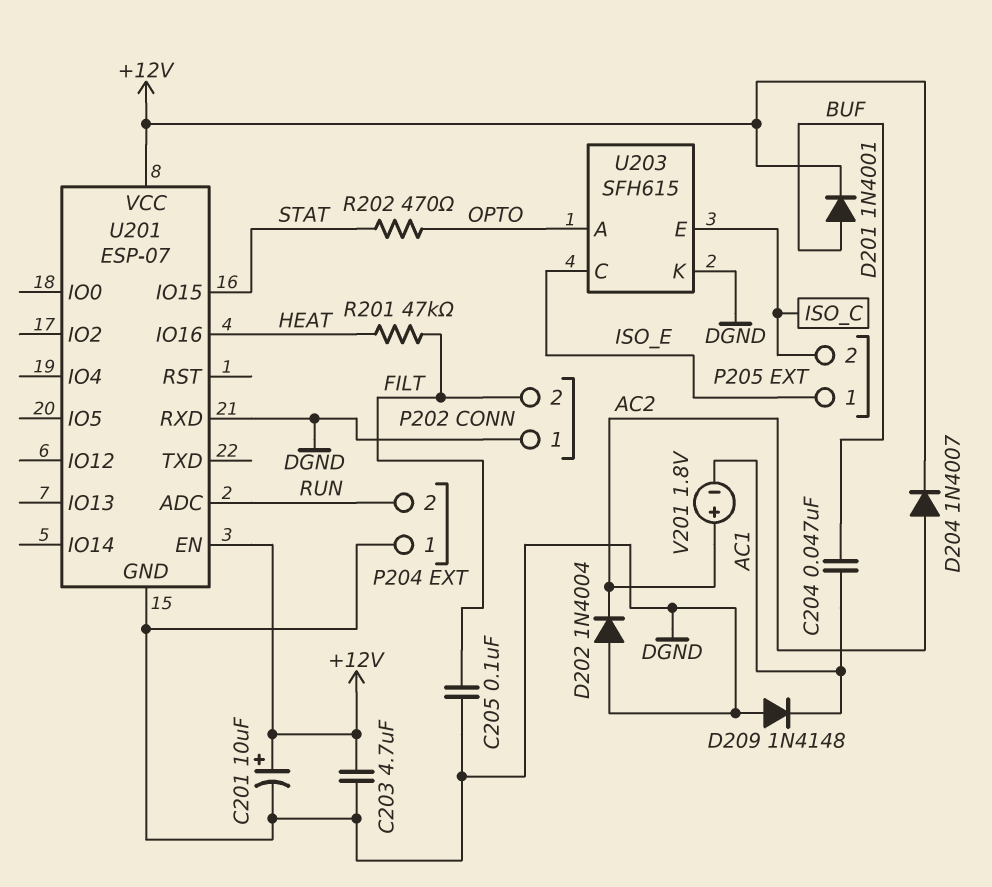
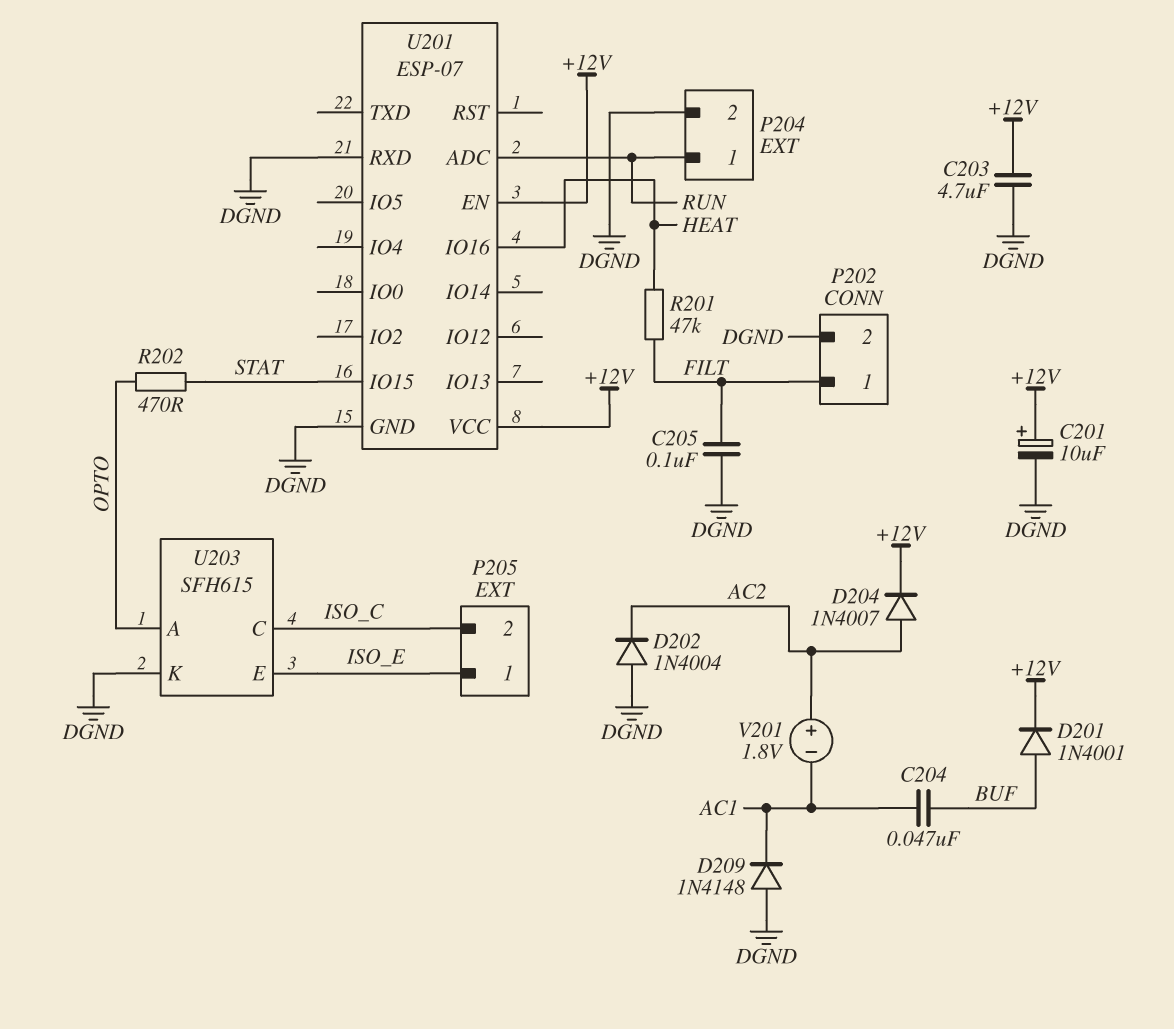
P202 pin 1: DGND -> FILT
P202 pin 2: FILT -> DGND
P204 pin 1: DGND -> RUN
P204 pin 2: RUN -> DGND
U203 pin C: ISO_E -> ISO_C
U203 pin E: ISO_C -> ISO_E

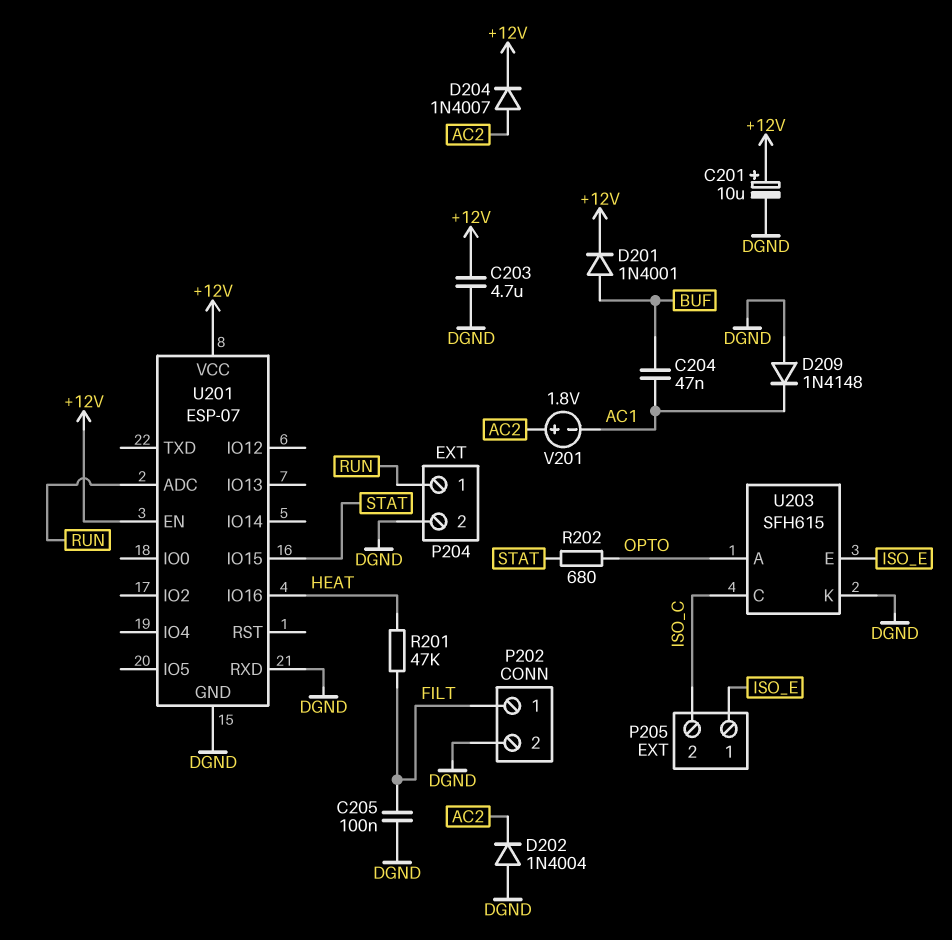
R202: 470 (OPTO, STAT) -> 680 (OPTO, STAT)

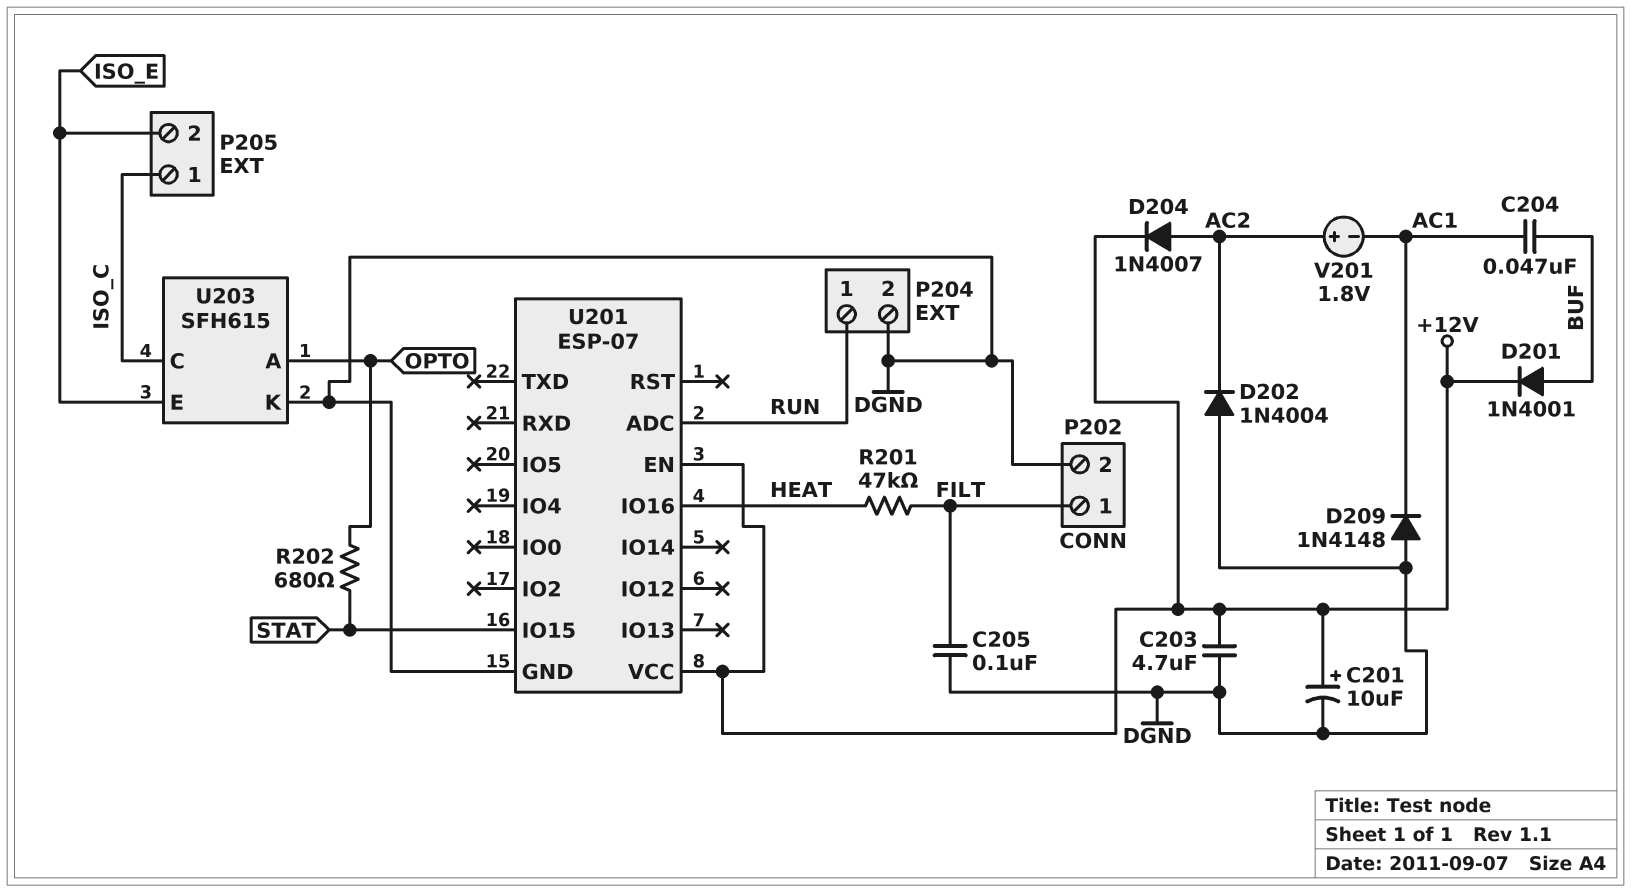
P205 pin 1: ISO_E -> ISO_C
P205 pin 2: ISO_C -> ISO_E
U201 pin RXD: DGND -> none

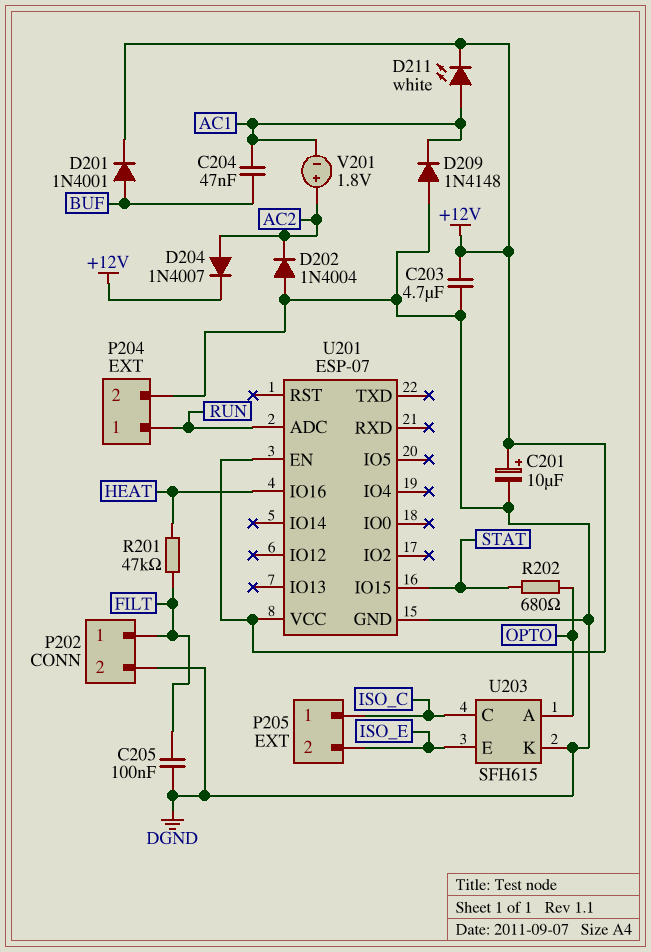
D211: none -> LED white (A AC1, K +12V)

